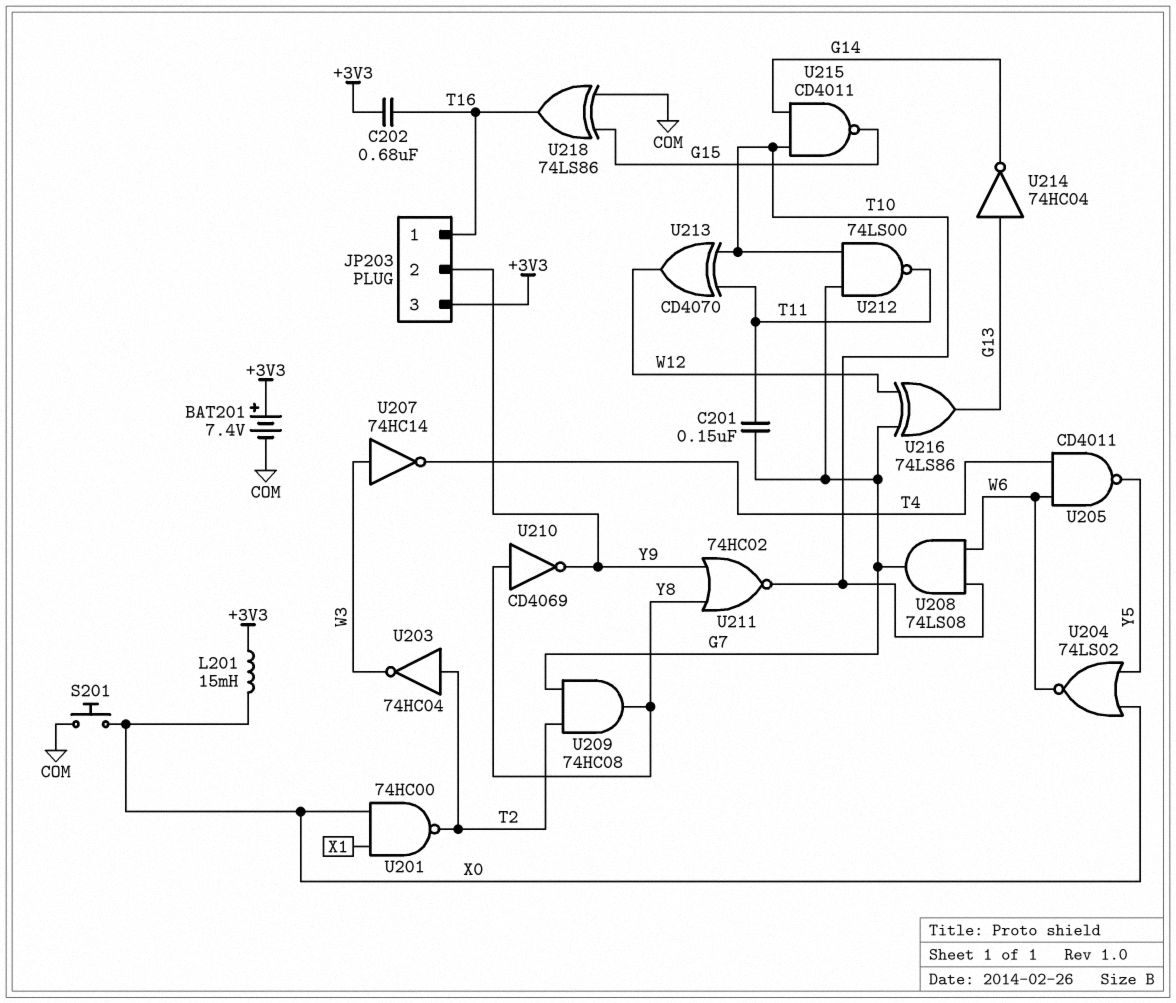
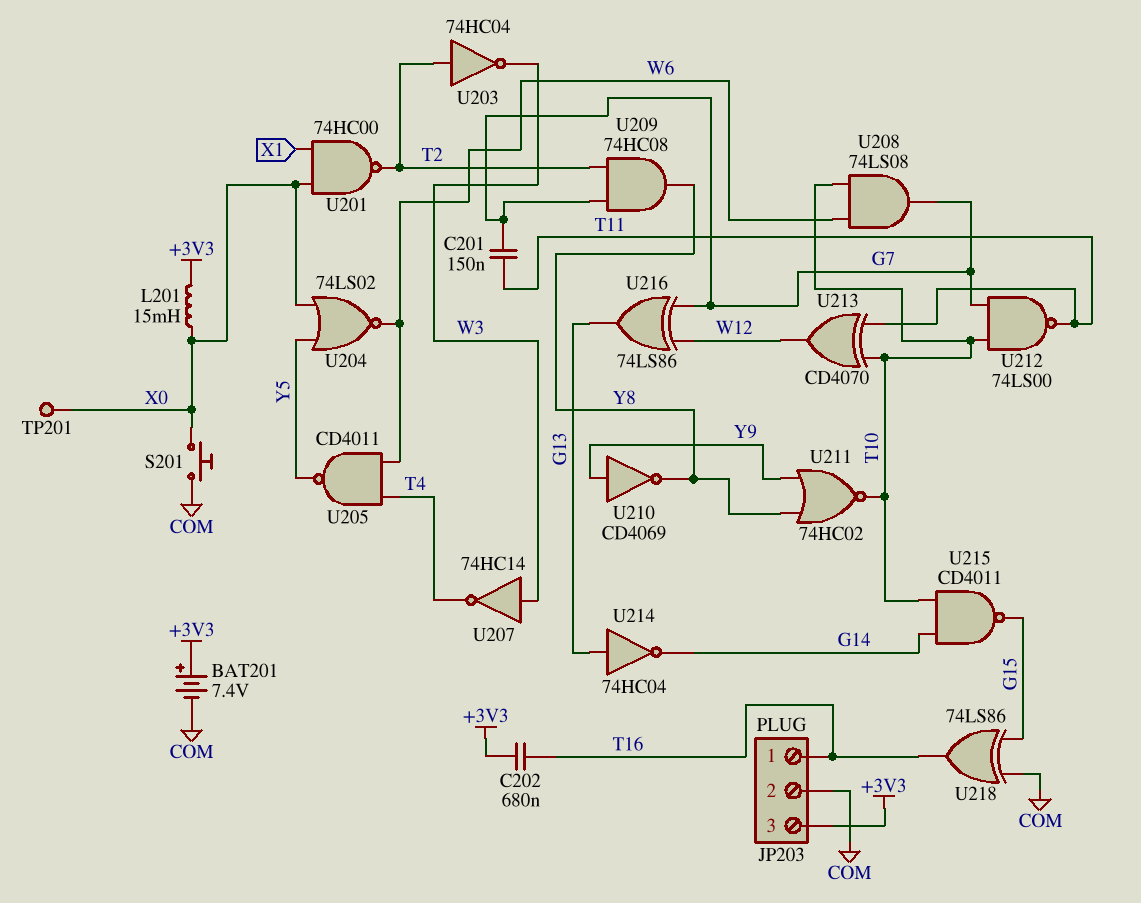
JP203 pin 2: Y9 -> COM
TP201: none -> test point (X0)
U210: NOT CD4069 (in Y8, out Y9) -> NOT CD4069 (in Y9, out Y8)

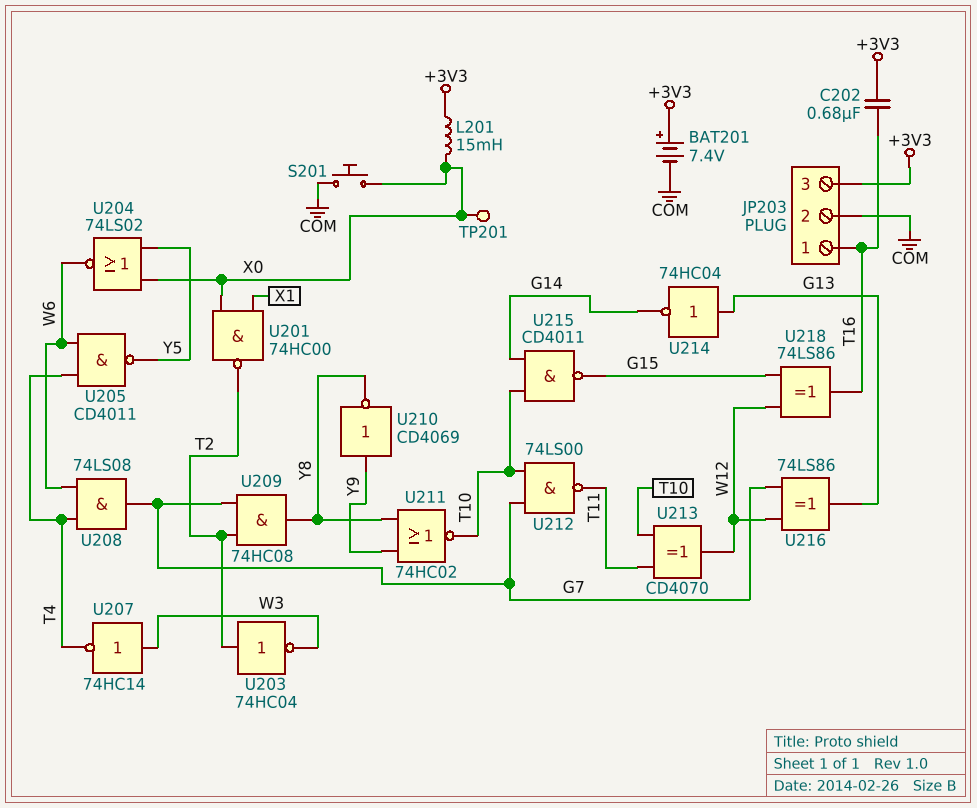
C201: 150nF (G7, T11) -> none
U208: AND 74LS08 (in T10, in W6, out G7) -> AND 74LS08 (in T4, in W6, out G7)
U218: XOR 74LS86 (in COM, in G15, out T16) -> XOR 74LS86 (in G15, in W12, out T16)

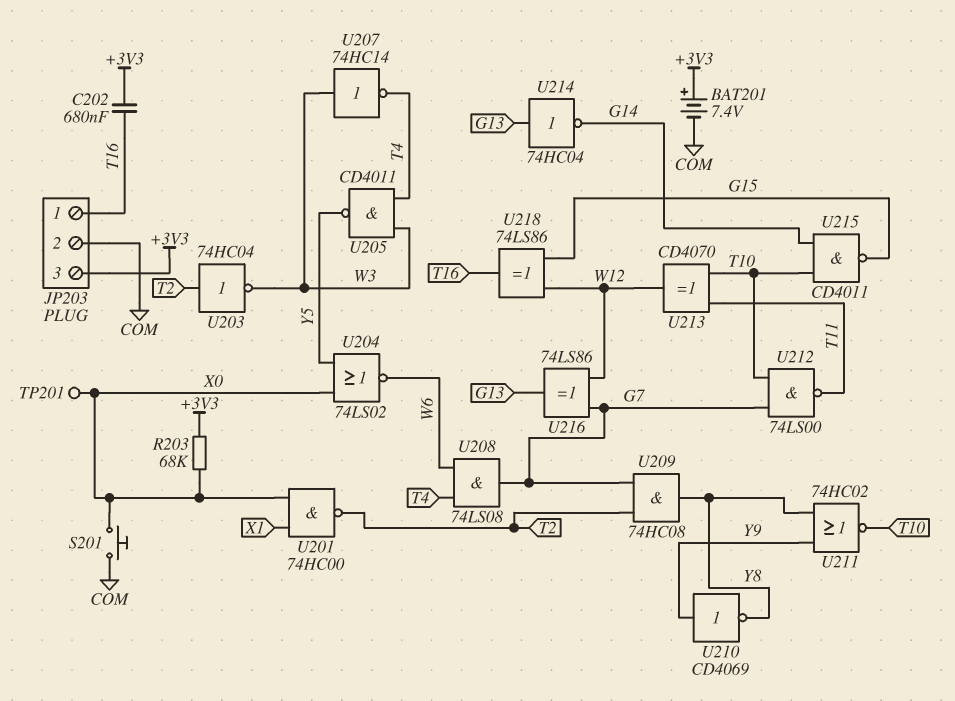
L201: 15mH (+3V3, X0) -> none
R203: none -> 68k (+3V3, X0)
U205: NAND CD4011 (in T4, in W6, out Y5) -> NAND CD4011 (in T4, in W3, out Y5)

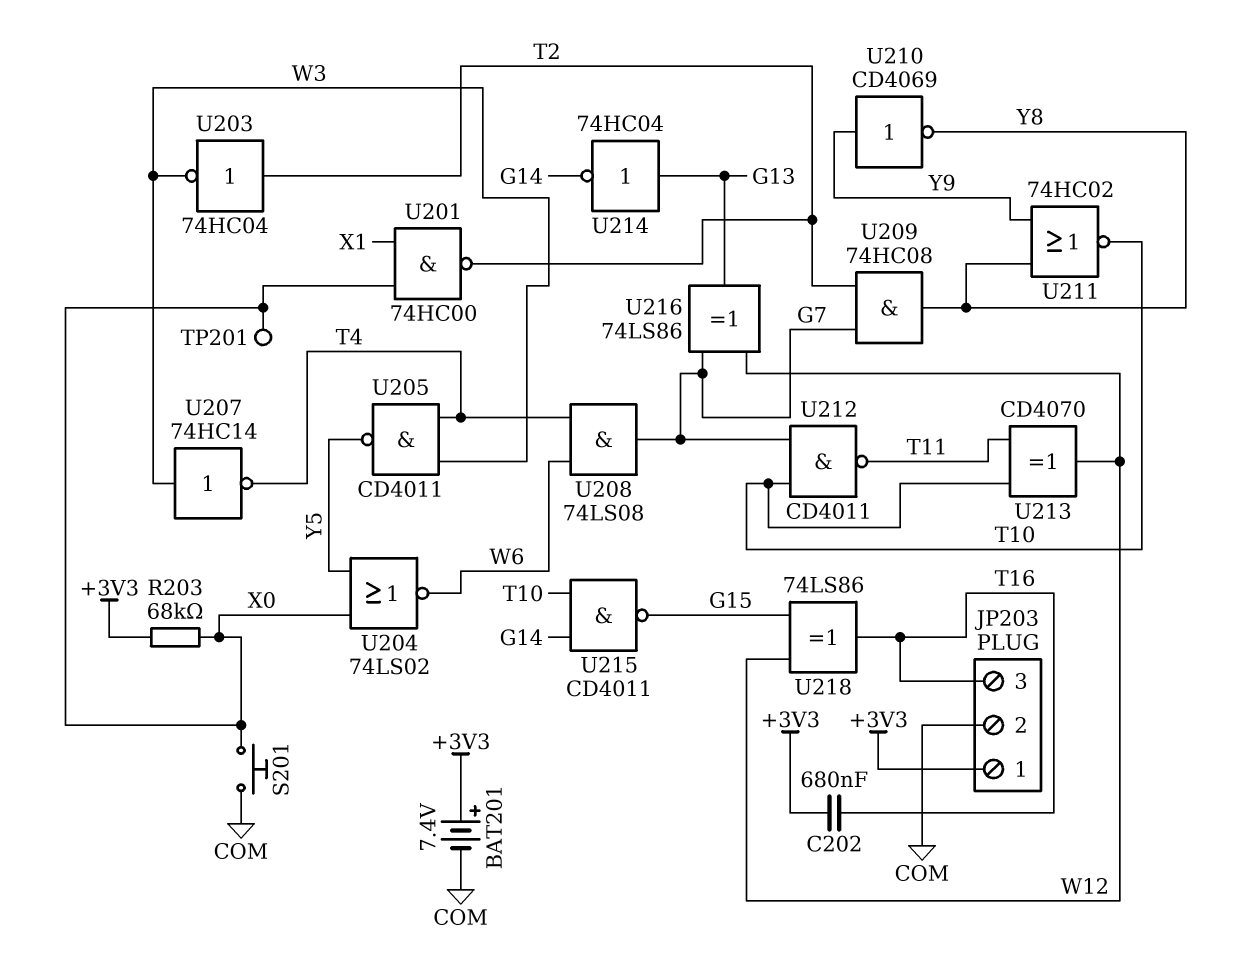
JP203 pin 1: T16 -> +3V3
JP203 pin 3: +3V3 -> T16
U212: NAND 74LS00 (in G7, in T10, out T11) -> NAND CD4011 (in G7, in T10, out T11)

